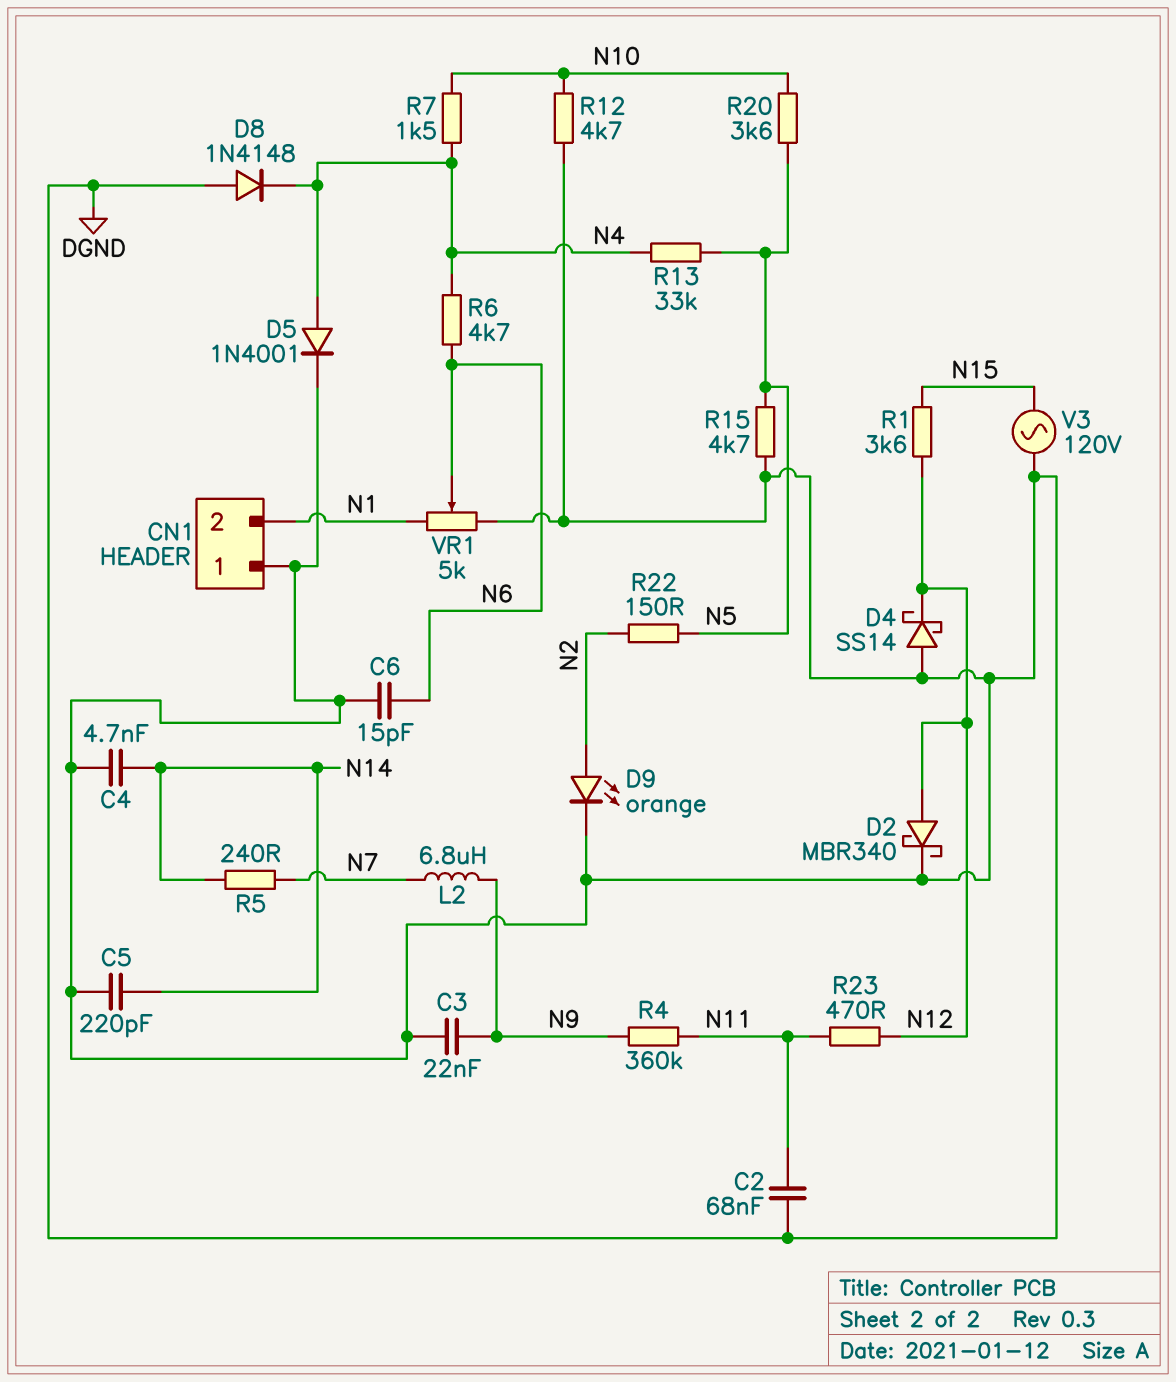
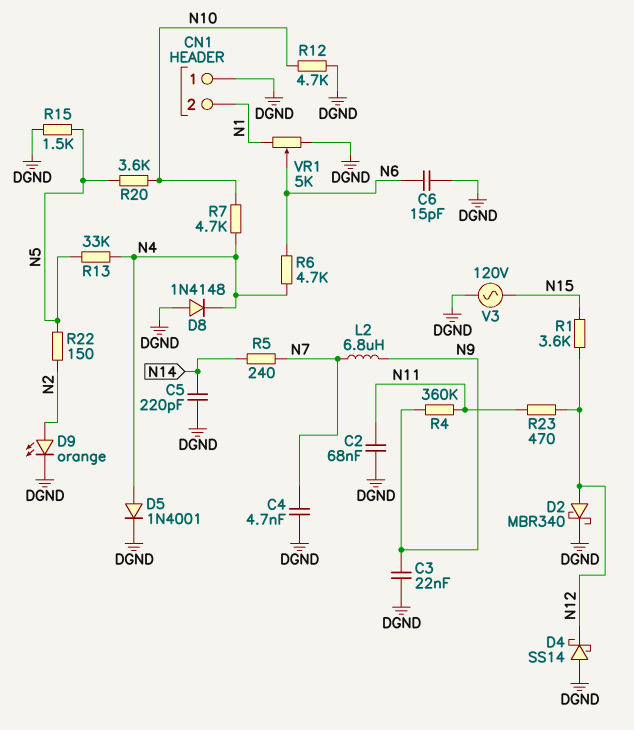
C4: 4.7nF (DGND, N14) -> 4.7nF (DGND, N7)
R7: 1.5k (N4, N10) -> 4.7k (N4, N10)
R15: 4.7k (DGND, N5) -> 1.5k (DGND, N5)

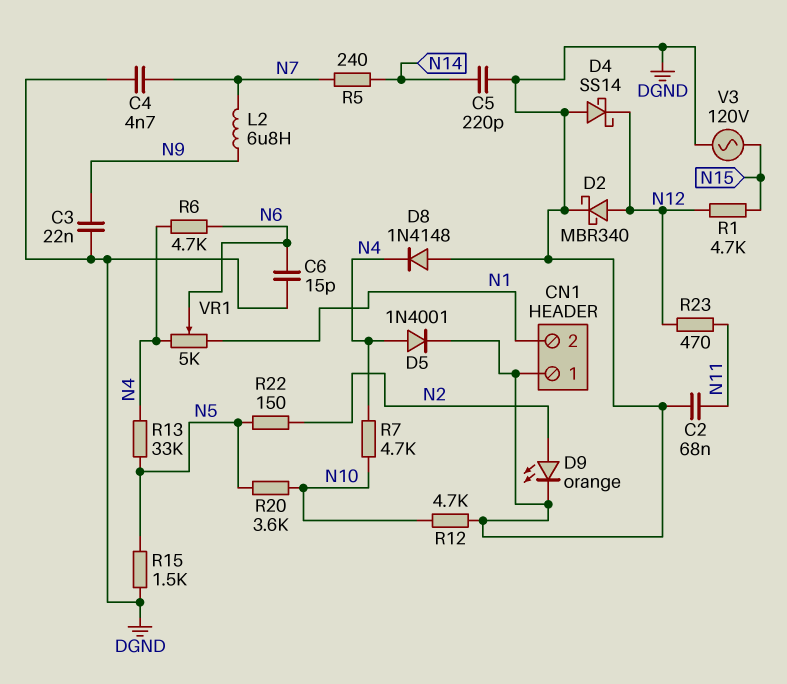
R1: 3.6k (N12, N15) -> 4.7k (N12, N15)
R4: 360k (N9, N11) -> none
VR1: 5k (DGND, N1, wiper N6) -> 5k (N1, N4, wiper N6)

